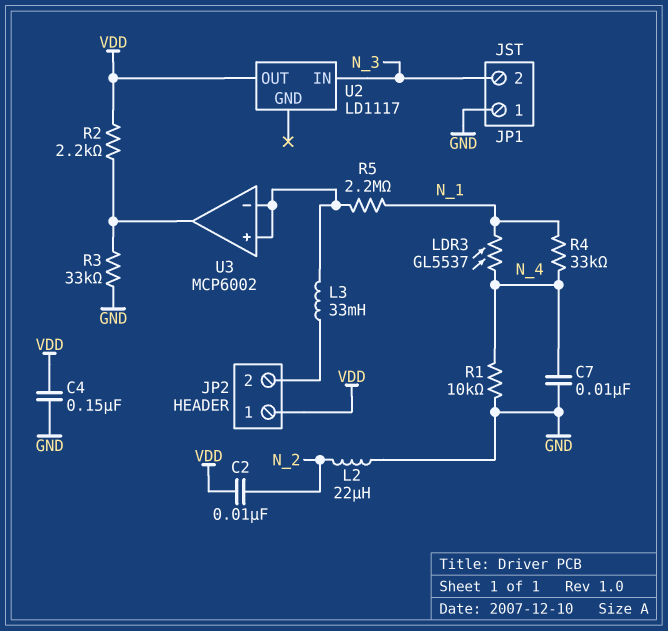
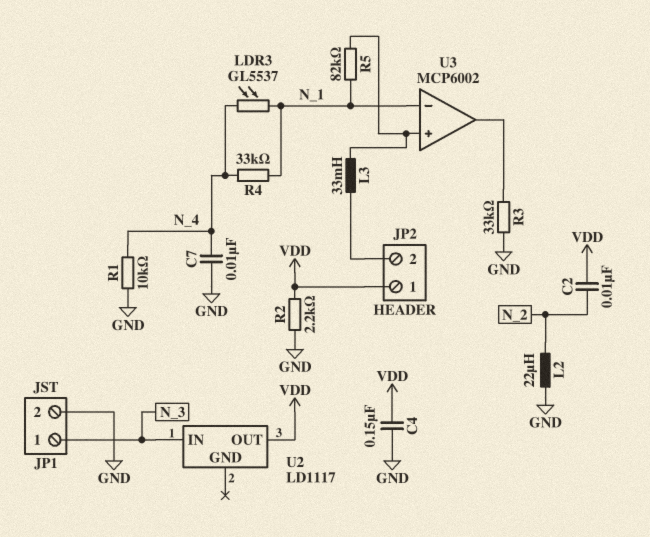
JP1 pin 1: GND -> N_3
JP1 pin 2: N_3 -> GND
R2: 2.2k (U3/out, VDD) -> 2.2k (GND, VDD)
R5: 2.2M (N_1, U3/in+) -> 82k (N_1, U3/in+)
U3 pin in-: U3/in+ -> N_1

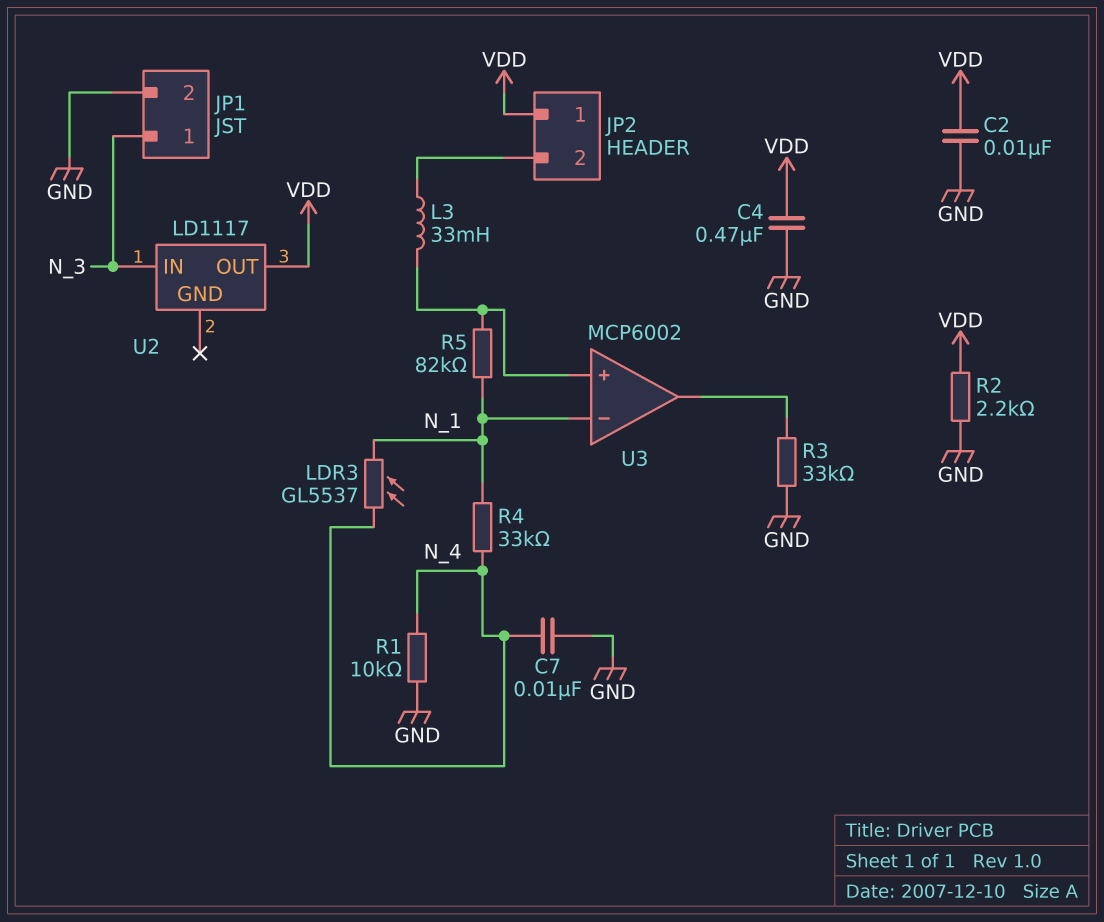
C2: 10nF (N_2, VDD) -> 10nF (GND, VDD)
C4: 150nF (GND, VDD) -> 470nF (GND, VDD)
L2: 22uH (GND, N_2) -> none

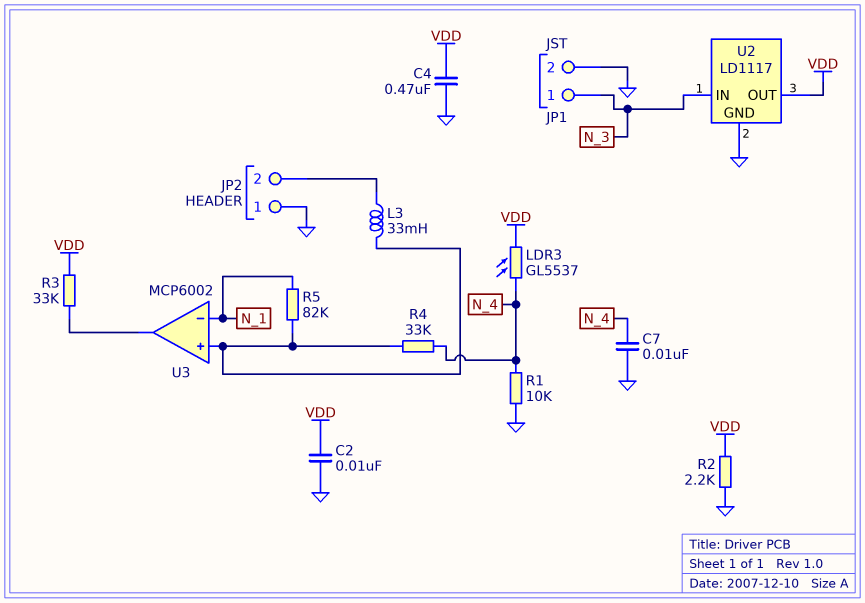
JP2 pin 1: VDD -> GND
LDR3: GL5537 (N_1, N_4) -> GL5537 (N_4, VDD)
R3: 33k (GND, U3/out) -> 33k (U3/out, VDD)
R4: 33k (N_1, N_4) -> 33k (N_4, U3/in+)
U2 pin GND: none -> GND

